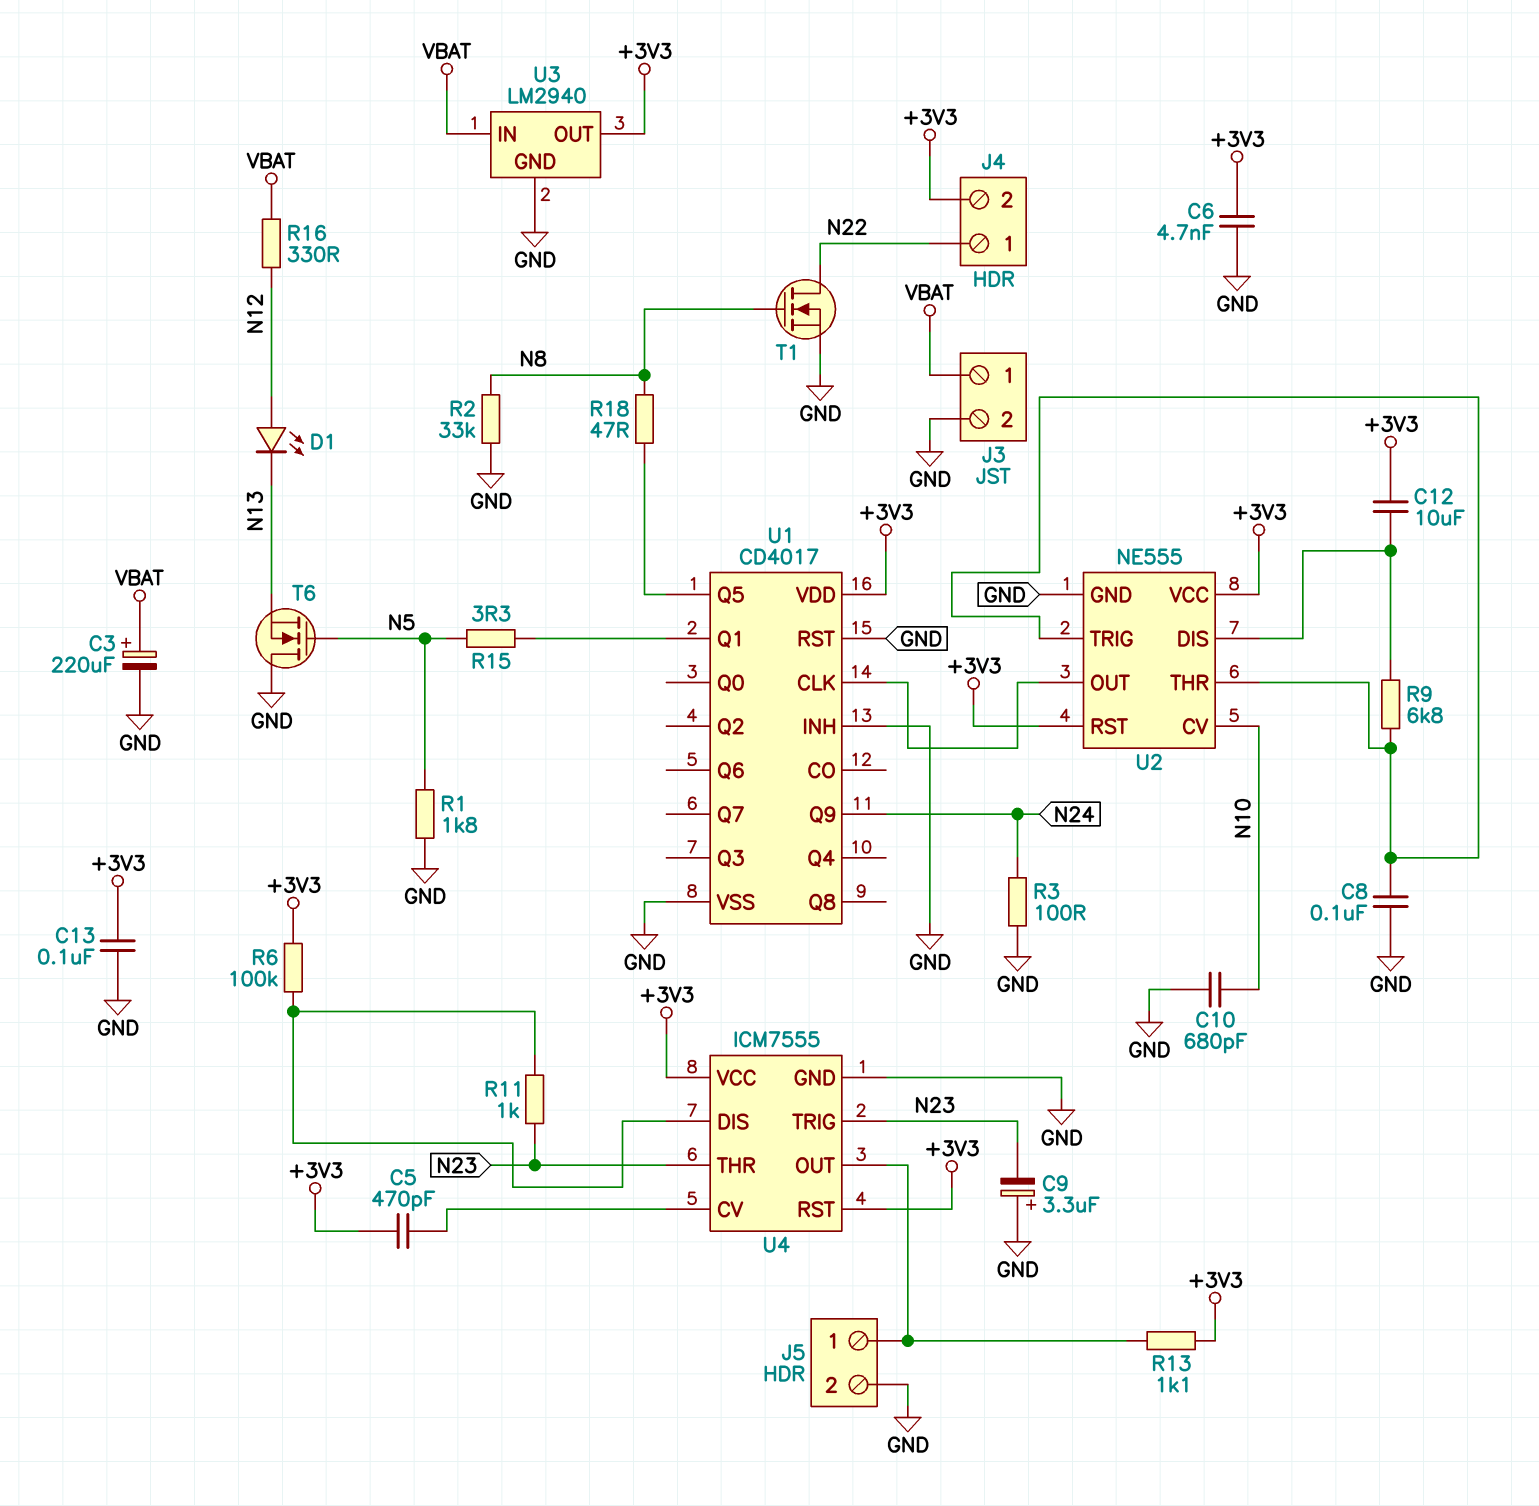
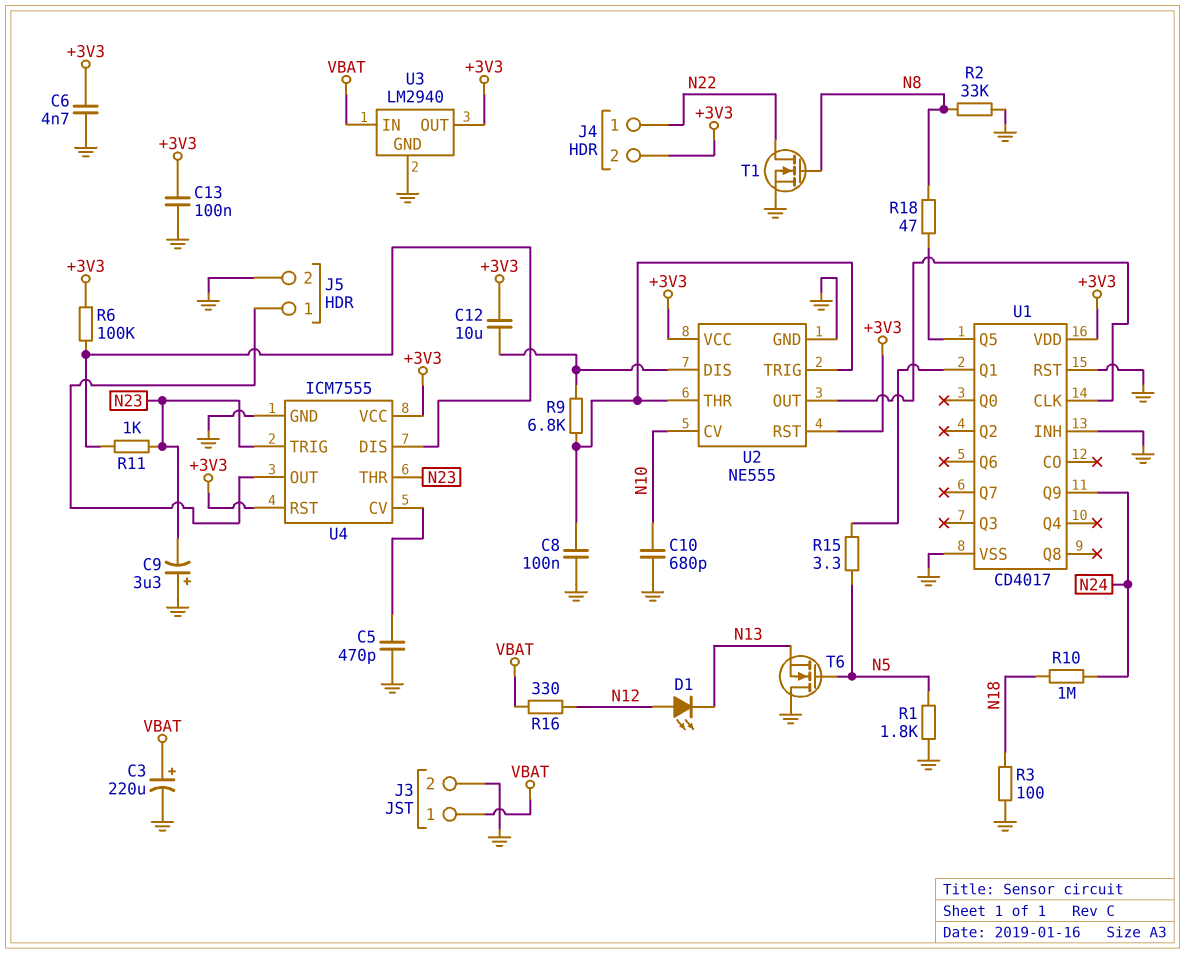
C5: 470pF (+3V3, U4/CV) -> 470pF (GND, U4/CV)
R3: 100 (GND, N24) -> 100 (GND, N18)
R10: none -> 1M (N18, N24)
R13: 1.1k (+3V3, J5/1) -> none

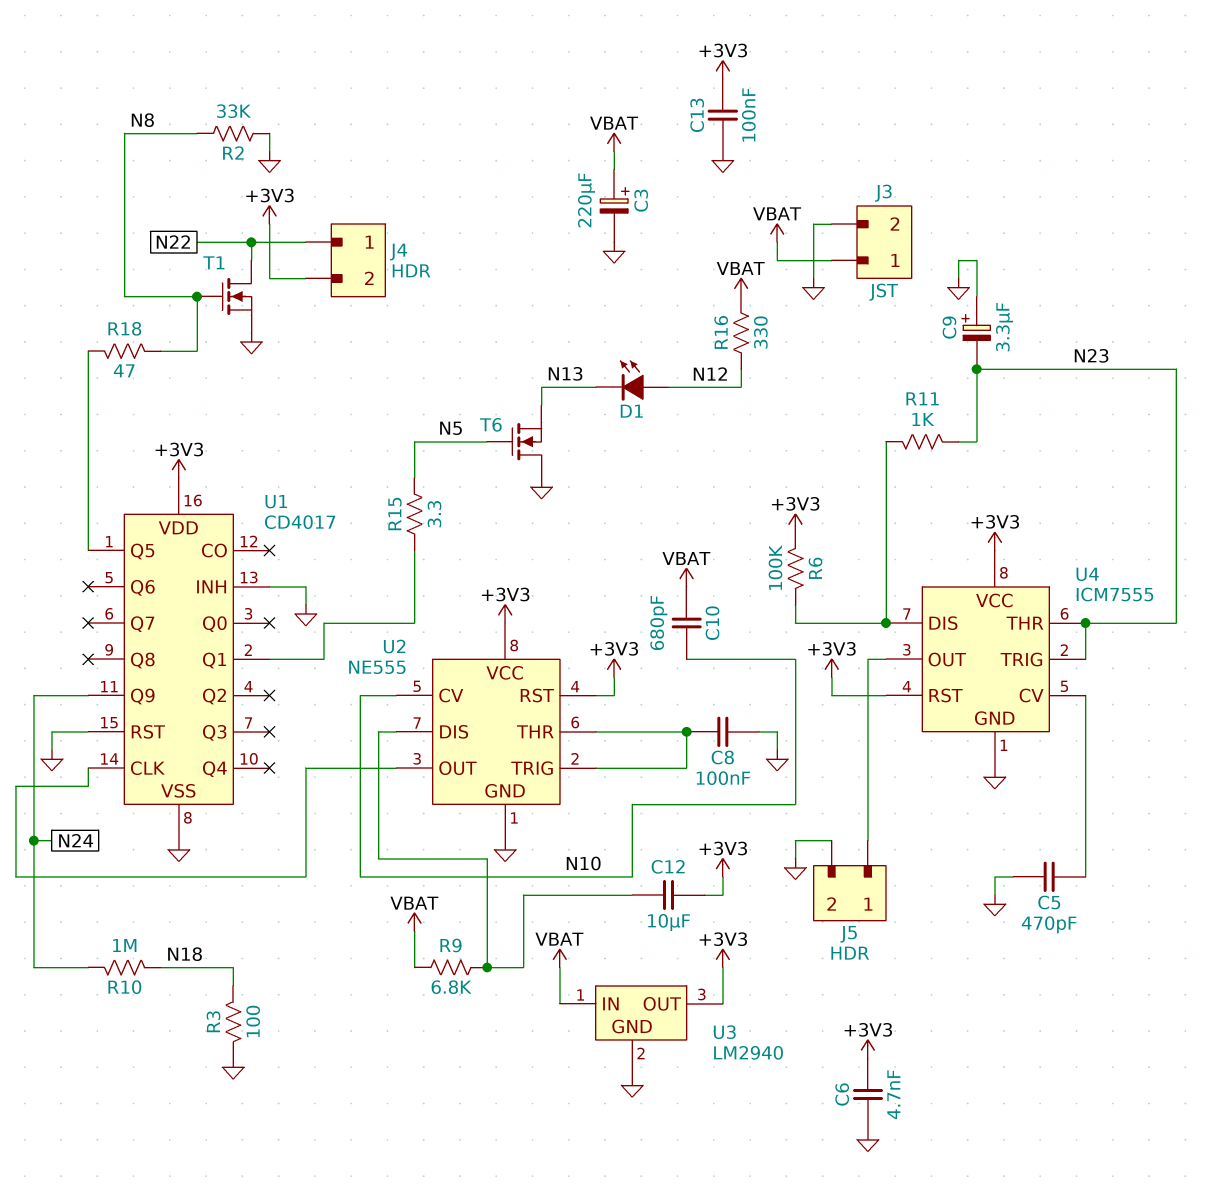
C10: 680pF (GND, N10) -> 680pF (N10, VBAT)
R1: 1.8k (GND, N5) -> none
R9: 6.8k (U2/DIS, U2/THR) -> 6.8k (U2/DIS, VBAT)

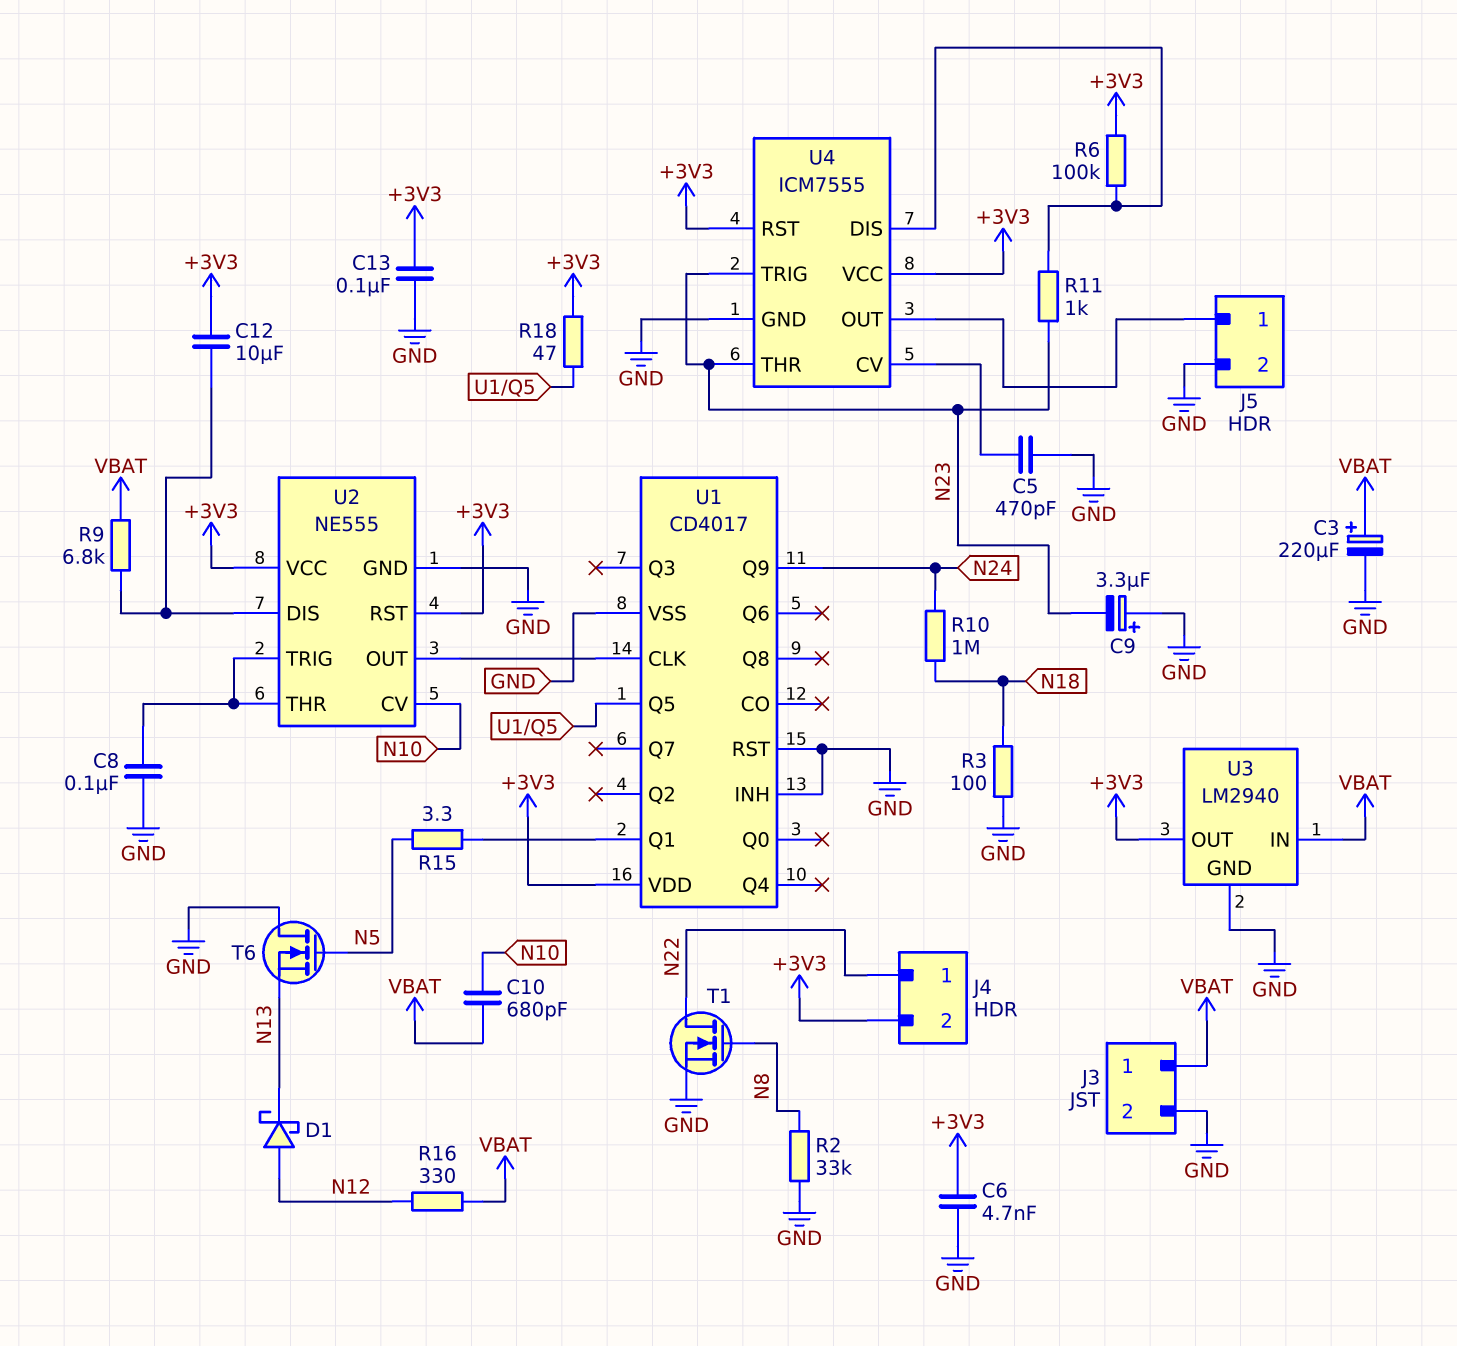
D1: LED (A N12, K N13) -> schottky (A N12, K N13)
R18: 47 (N8, U1/Q5) -> 47 (+3V3, U1/Q5)

